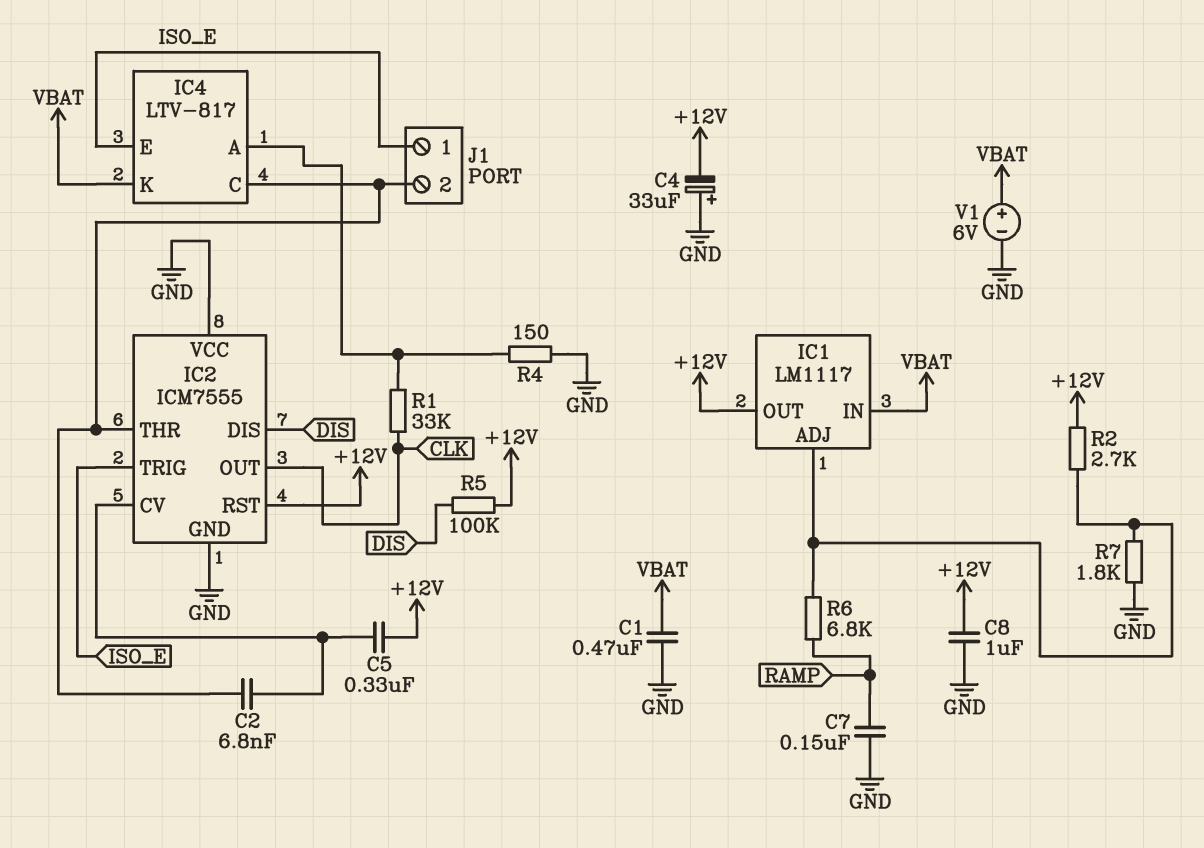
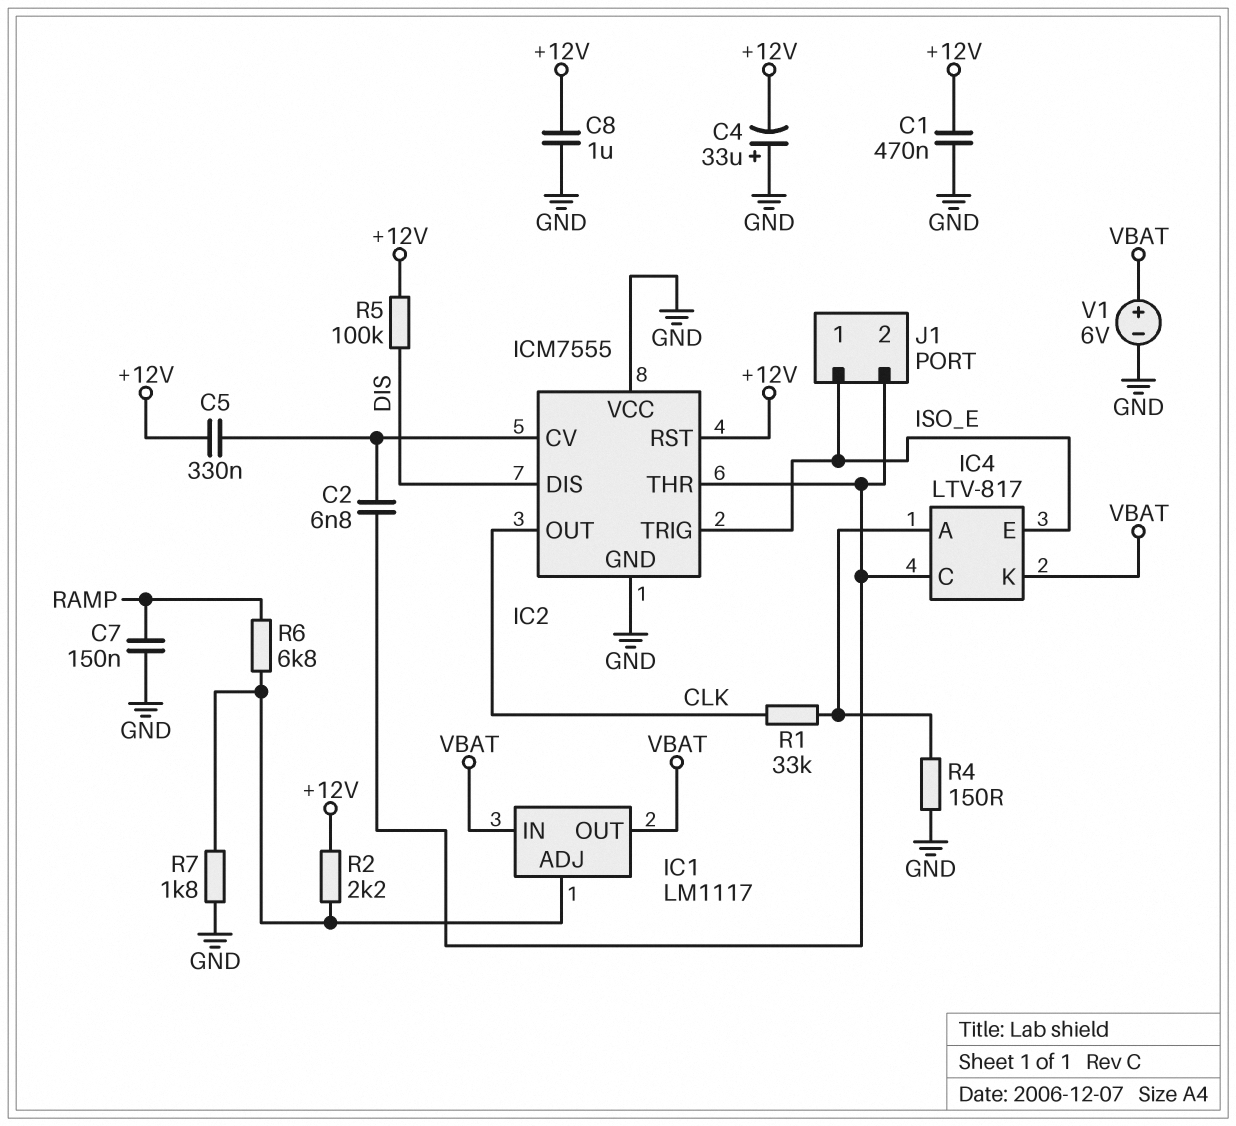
C1: 470nF (GND, VBAT) -> 470nF (+12V, GND)
IC1 pin OUT: +12V -> VBAT
R2: 2.7k (+12V, IC1/ADJ) -> 2.2k (+12V, IC1/ADJ)

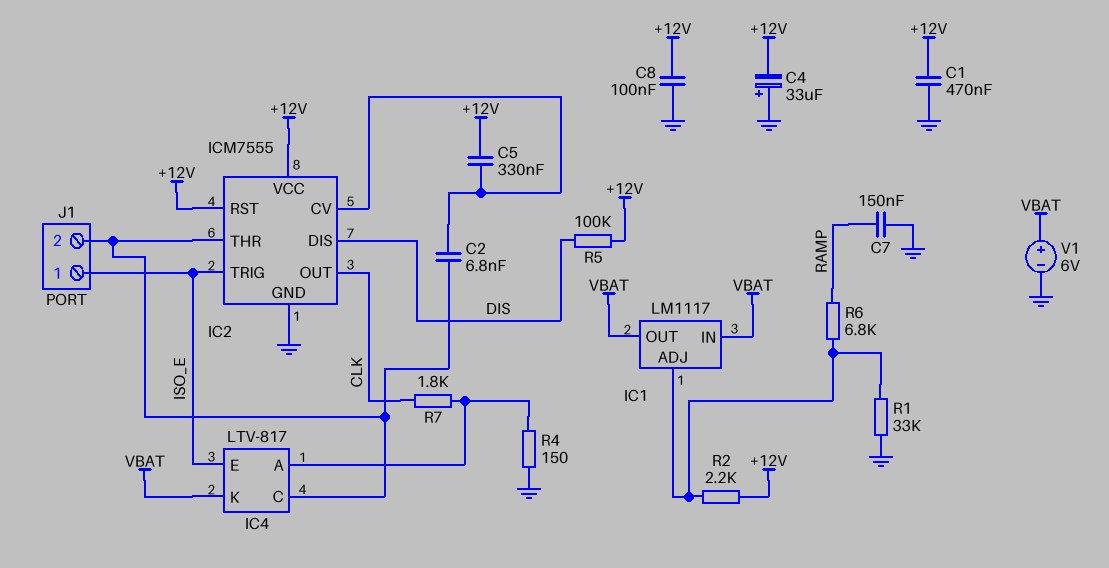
C8: 1uF (+12V, GND) -> 100nF (+12V, GND)
IC2 pin VCC: GND -> +12V
R1: 33k (CLK, IC4/A) -> 33k (GND, IC1/ADJ)
R7: 1.8k (GND, IC1/ADJ) -> 1.8k (CLK, IC4/A)

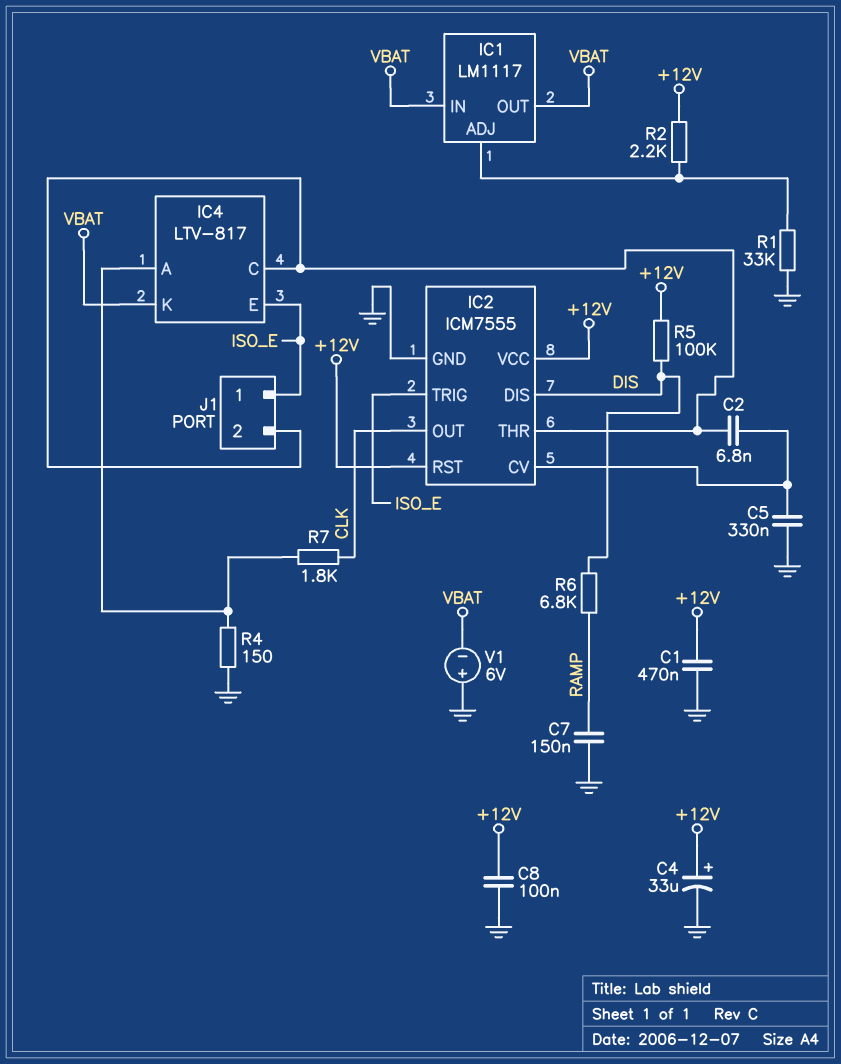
C4: 33uF (plus GND, minus +12V) -> 33uF (plus +12V, minus GND)
C5: 330nF (+12V, IC2/CV) -> 330nF (GND, IC2/CV)
R6: 6.8k (IC1/ADJ, RAMP) -> 6.8k (DIS, RAMP)
V1: 6V (plus VBAT, minus GND) -> 6V (plus GND, minus VBAT)

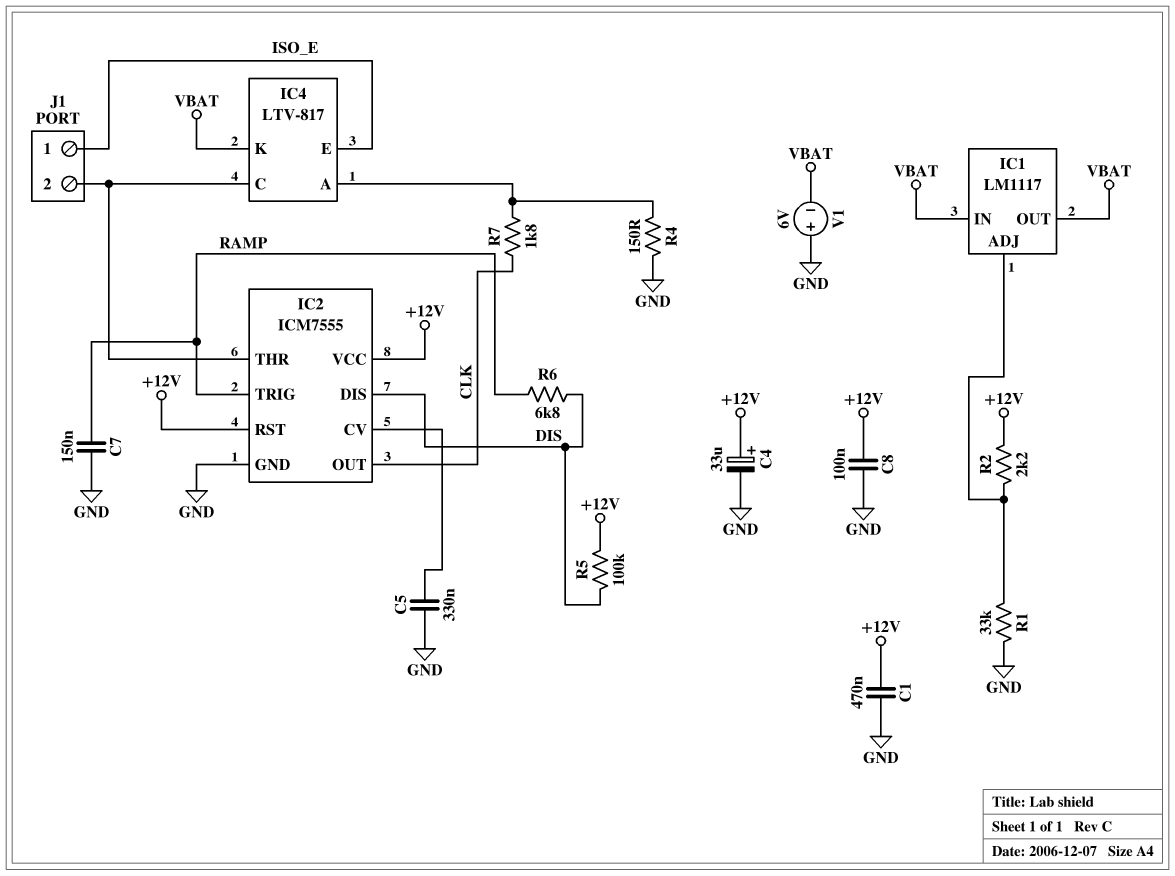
C2: 6.8nF (IC2/CV, IC2/THR) -> none
IC2 pin TRIG: ISO_E -> RAMP

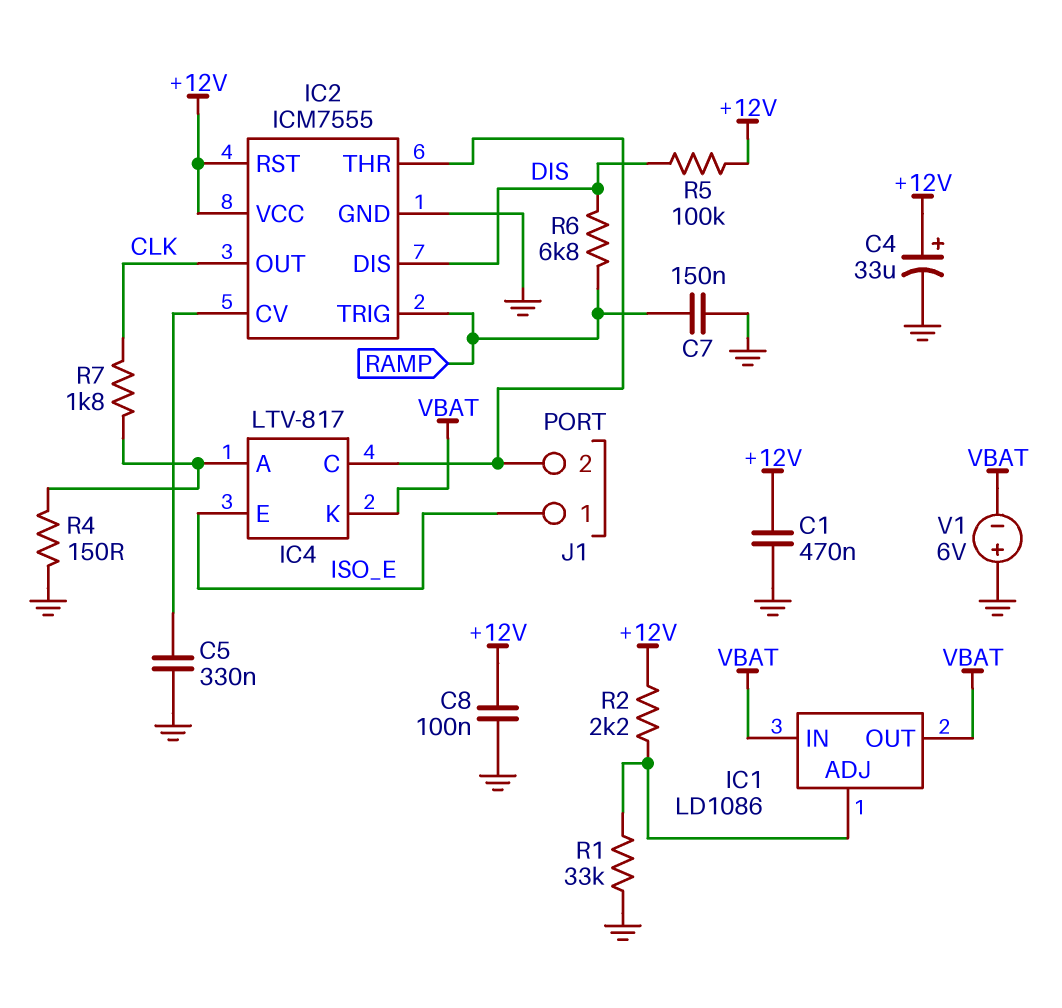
IC1: LM1117 -> LD1086

